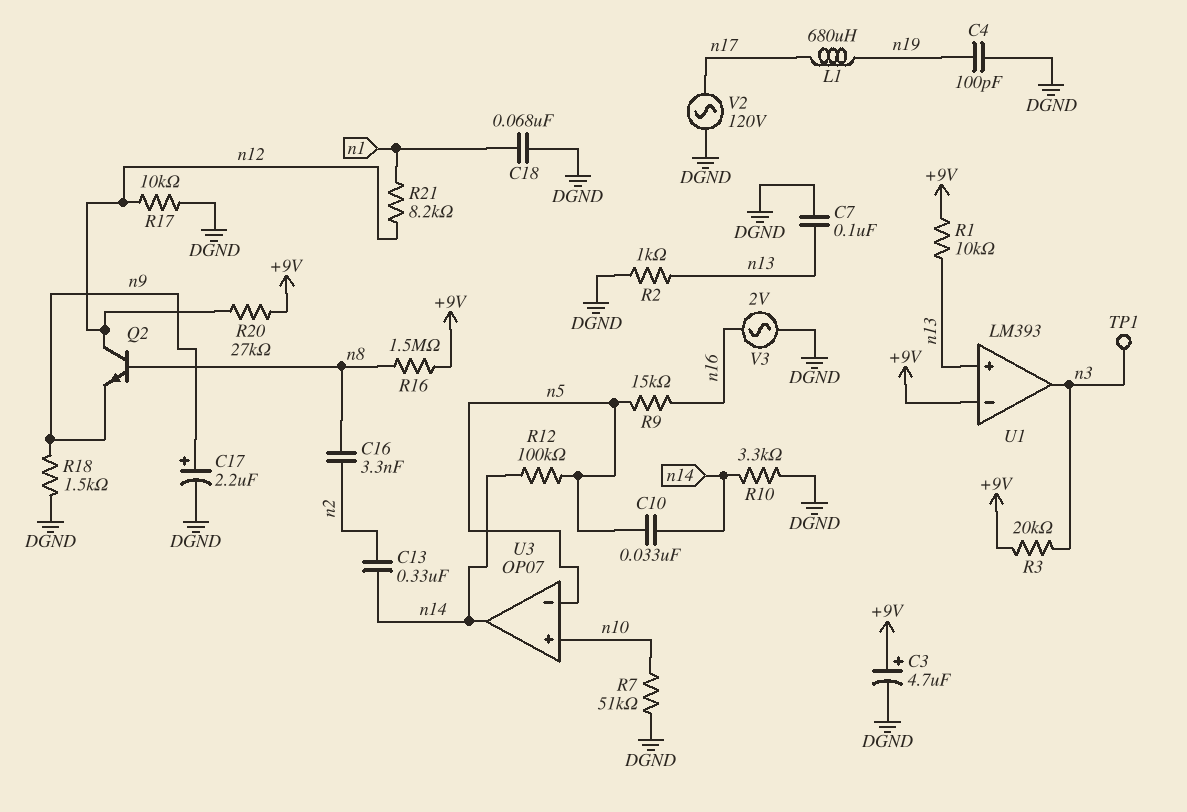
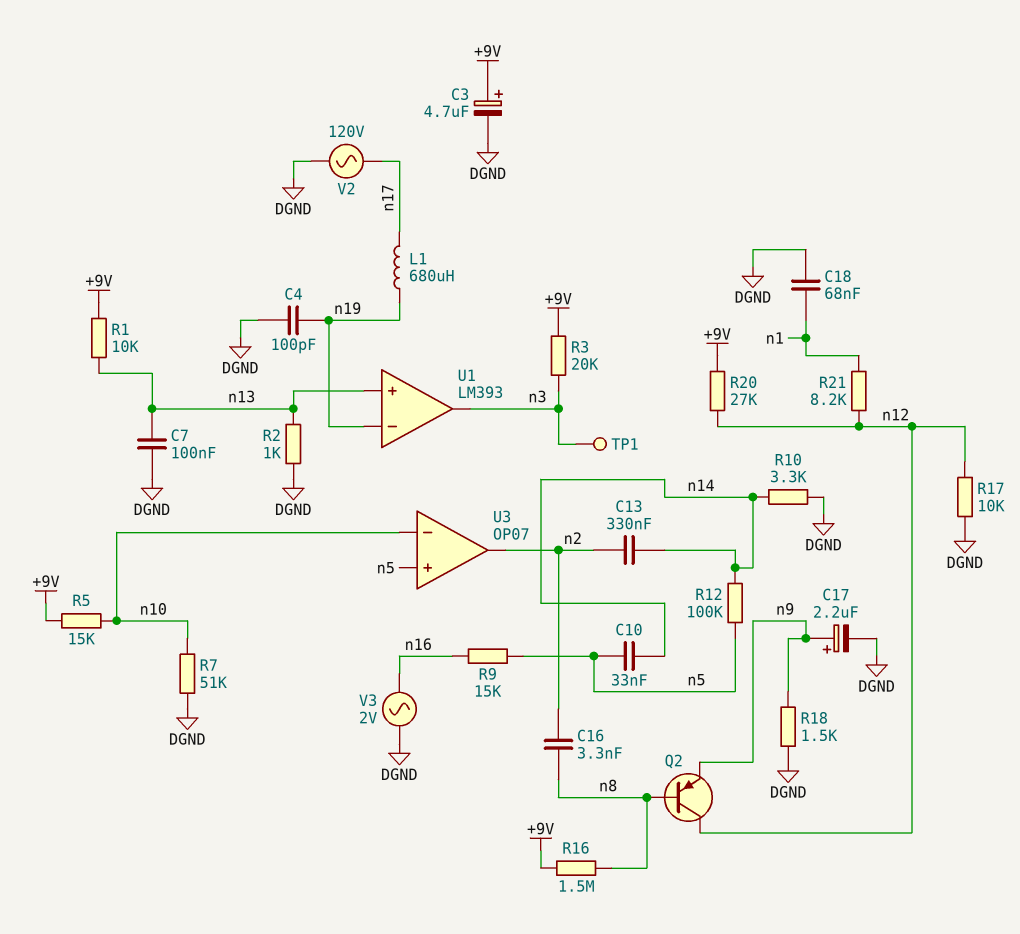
Q2: NPN (B n8, C n12, E n9) -> PNP (B n8, C n12, E n9)
R5: none -> 15k (+9V, n10)
U1 pin in-: +9V -> n19
U3 pin in+: n10 -> n5
U3 pin in-: n5 -> n10
U3 pin out: n14 -> n2

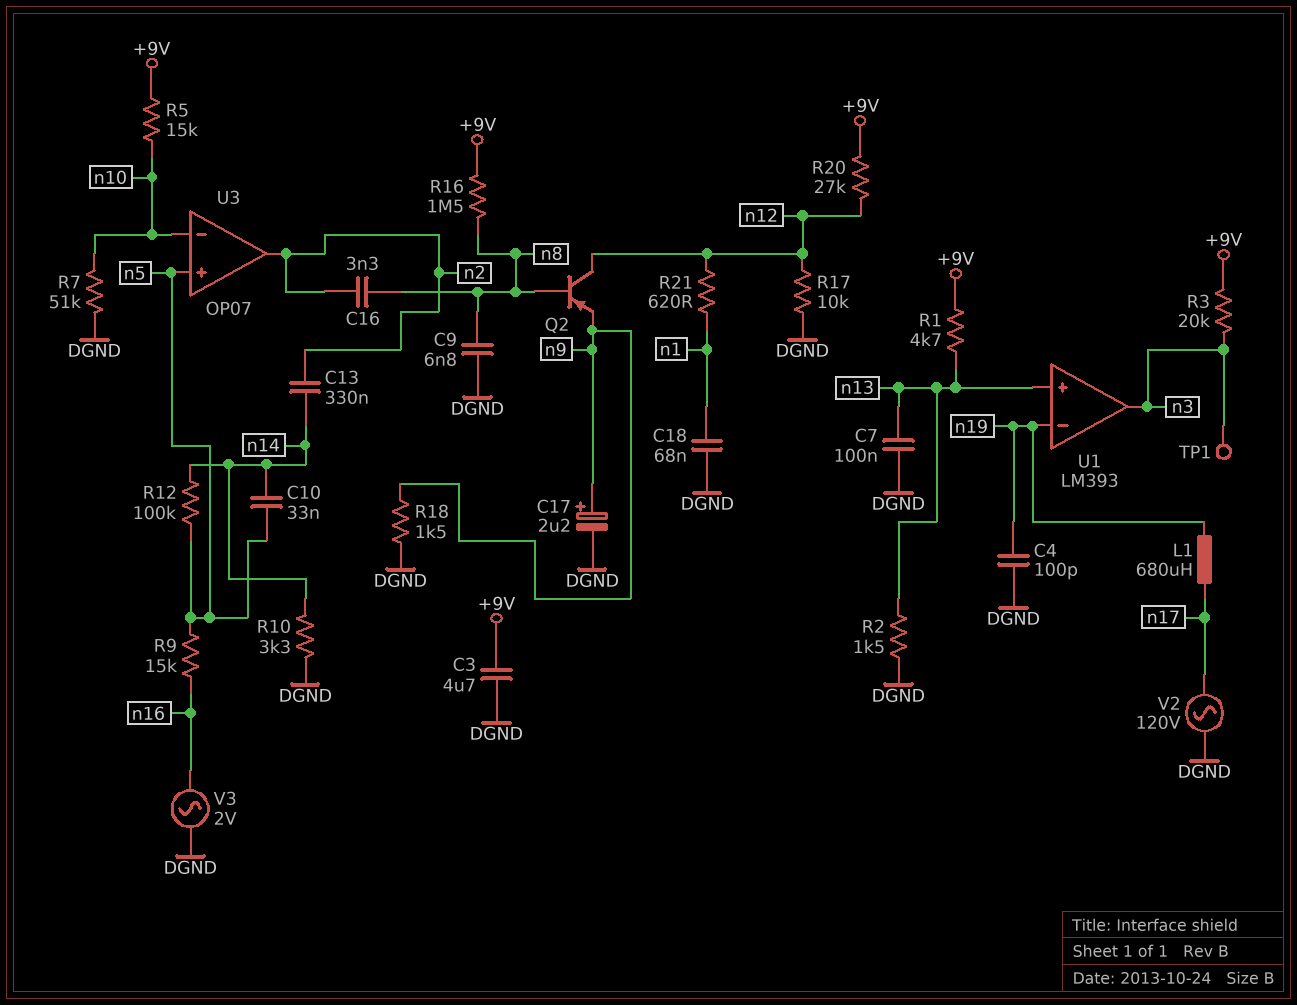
C3: 4.7uF (plus +9V, minus DGND) -> 4.7uF (+9V, DGND)
C9: none -> 6.8nF (DGND, n8)
R1: 10k (+9V, n13) -> 4.7k (+9V, n13)
R2: 1k (DGND, n13) -> 1.5k (DGND, n13)
R21: 8.2k (n1, n12) -> 620 (n1, n12)

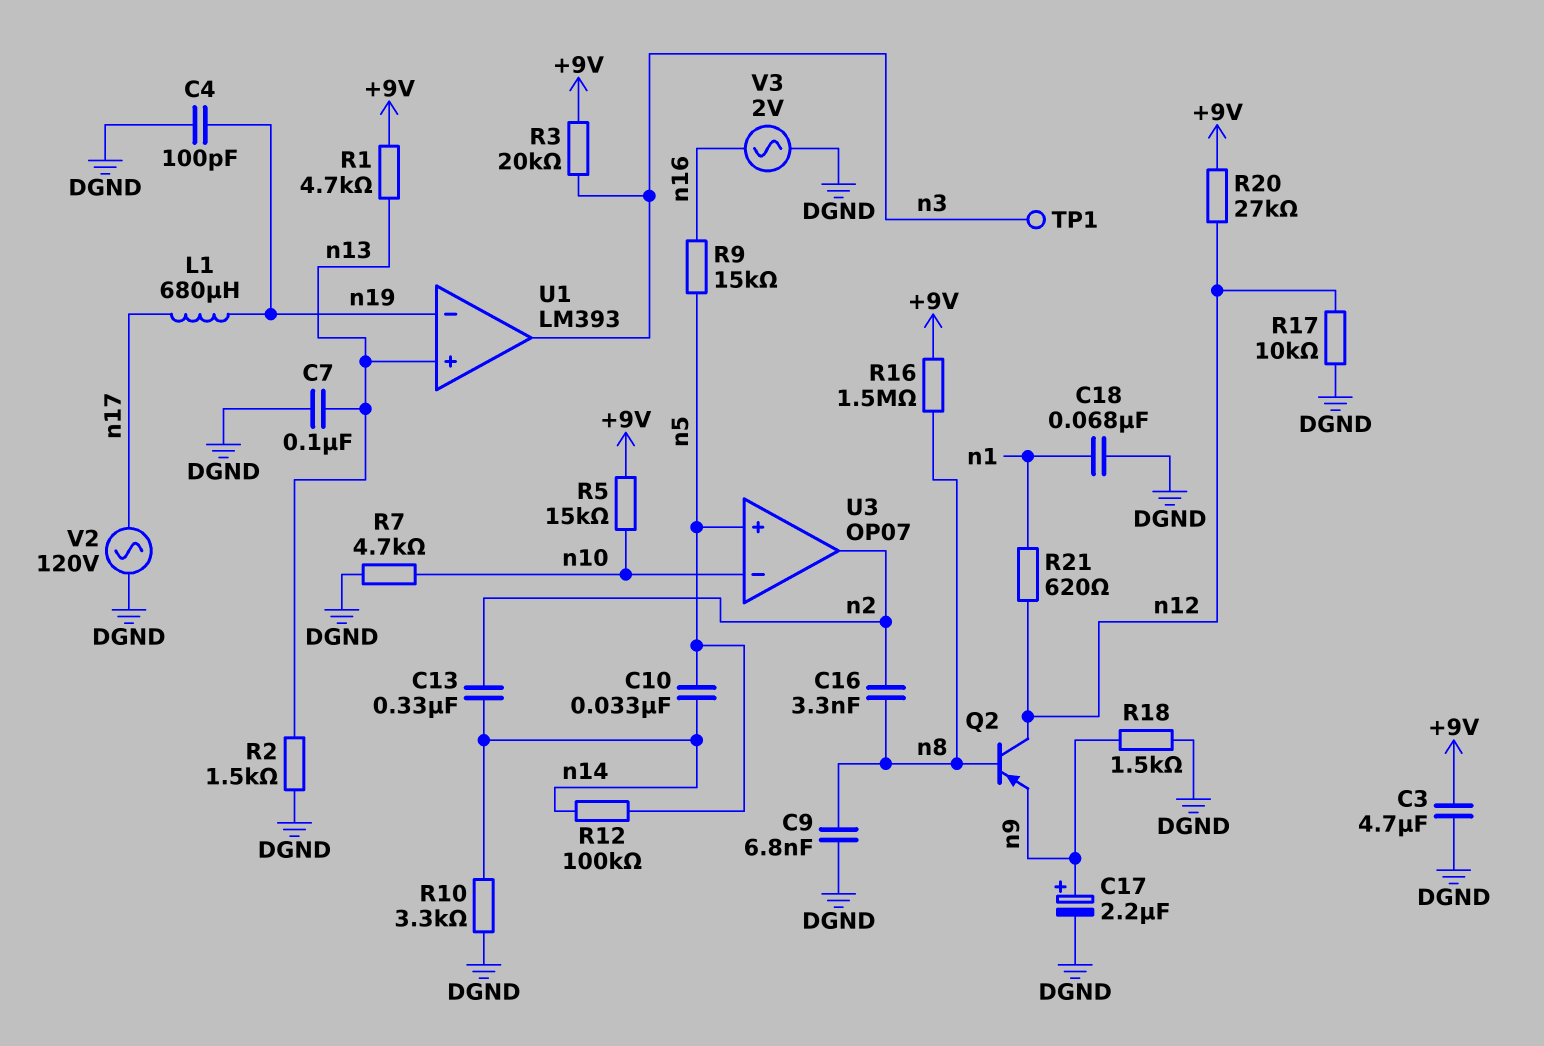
R7: 51k (DGND, n10) -> 4.7k (DGND, n10)

